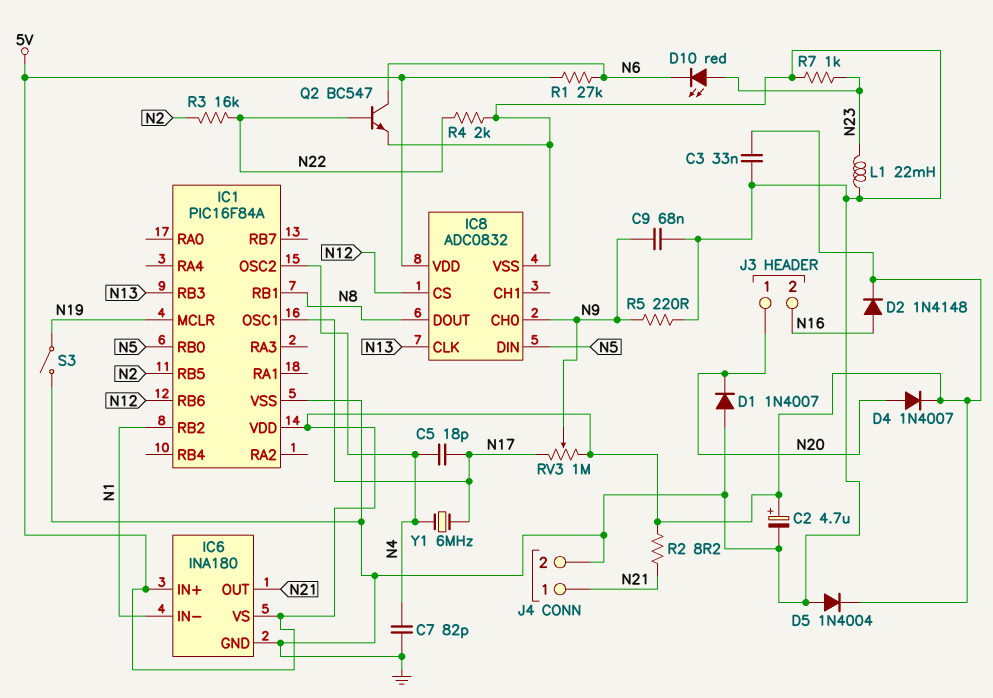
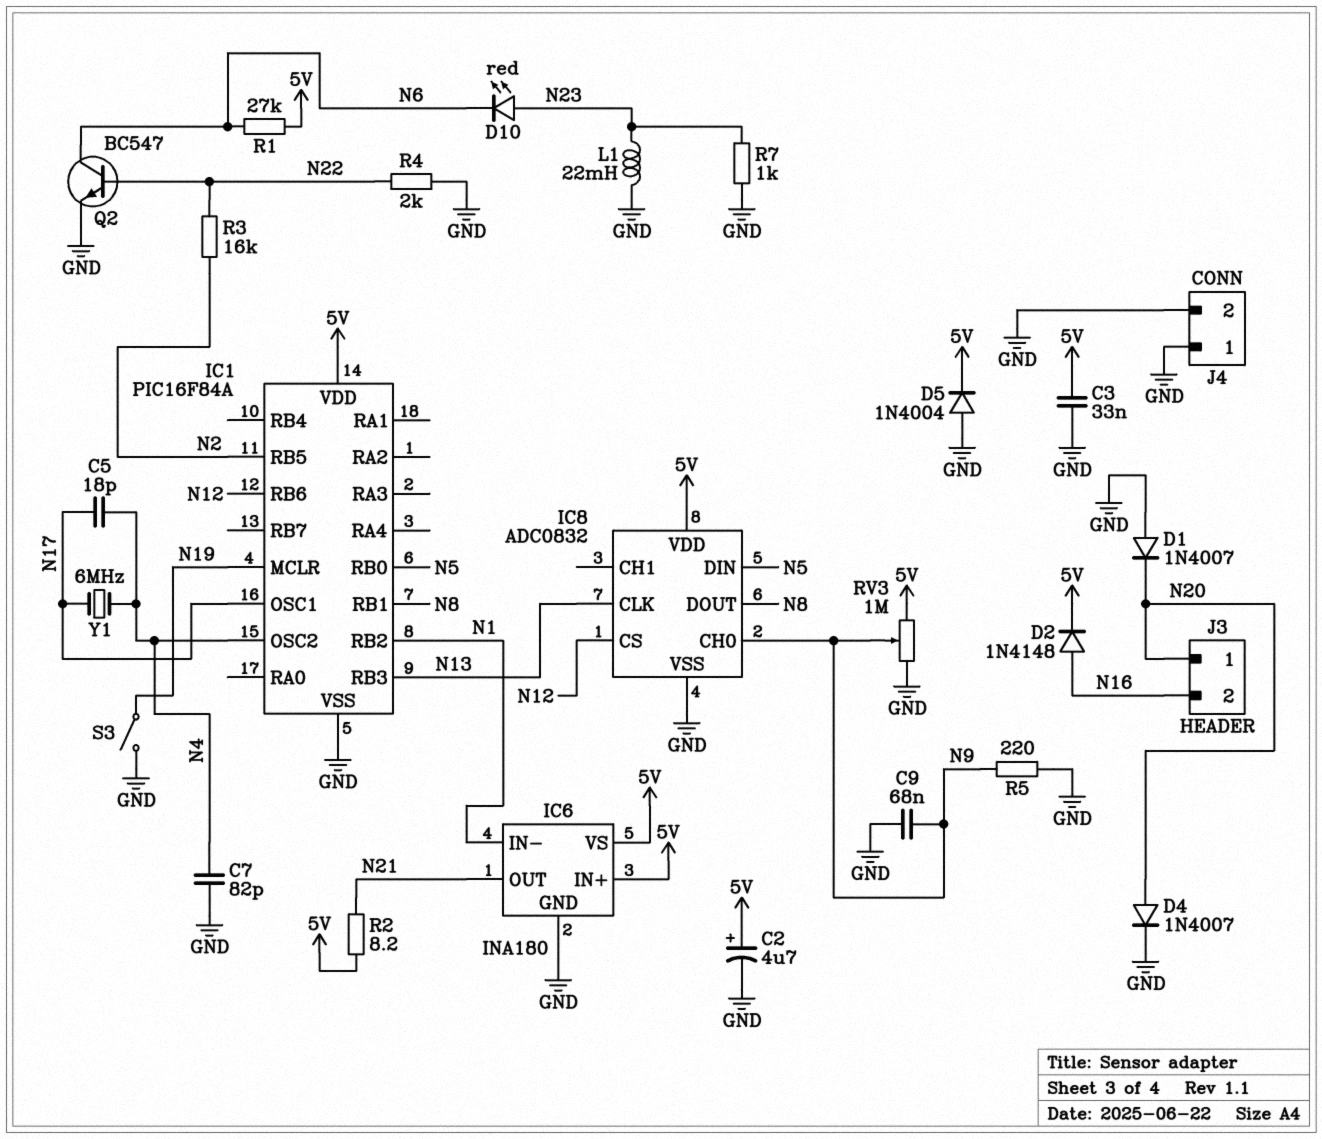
D4: diode 1N4007 (A N20, K 5V) -> diode 1N4007 (A N20, K GND)
J4 pin 1: N21 -> GND
RV3: 1M (5V, N17, wiper N9) -> 1M (5V, GND, wiper N9)

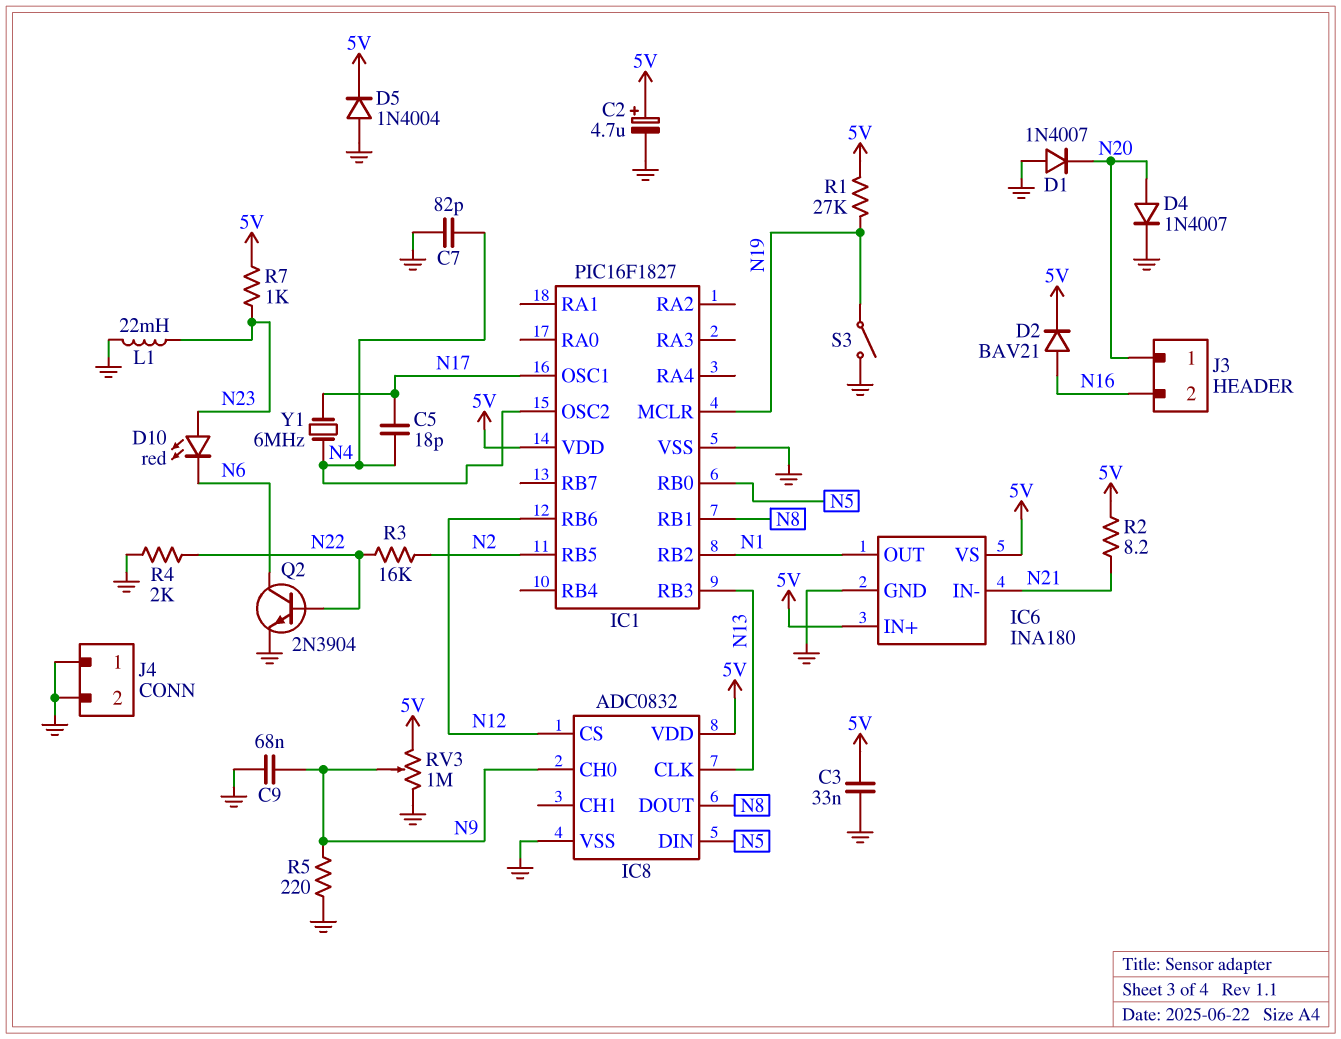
D2: diode 1N4148 (A N16, K 5V) -> diode BAV21 (A N16, K 5V)
IC1: PIC16F84A -> PIC16F1827
IC6 pin IN-: N1 -> N21
IC6 pin OUT: N21 -> N1
Q2: NPN BC547 (B N22, C N6, E GND) -> NPN 2N3904 (B N22, C N6, E GND)
R1: 27k (5V, N6) -> 27k (5V, N19)
R7: 1k (GND, N23) -> 1k (5V, N23)

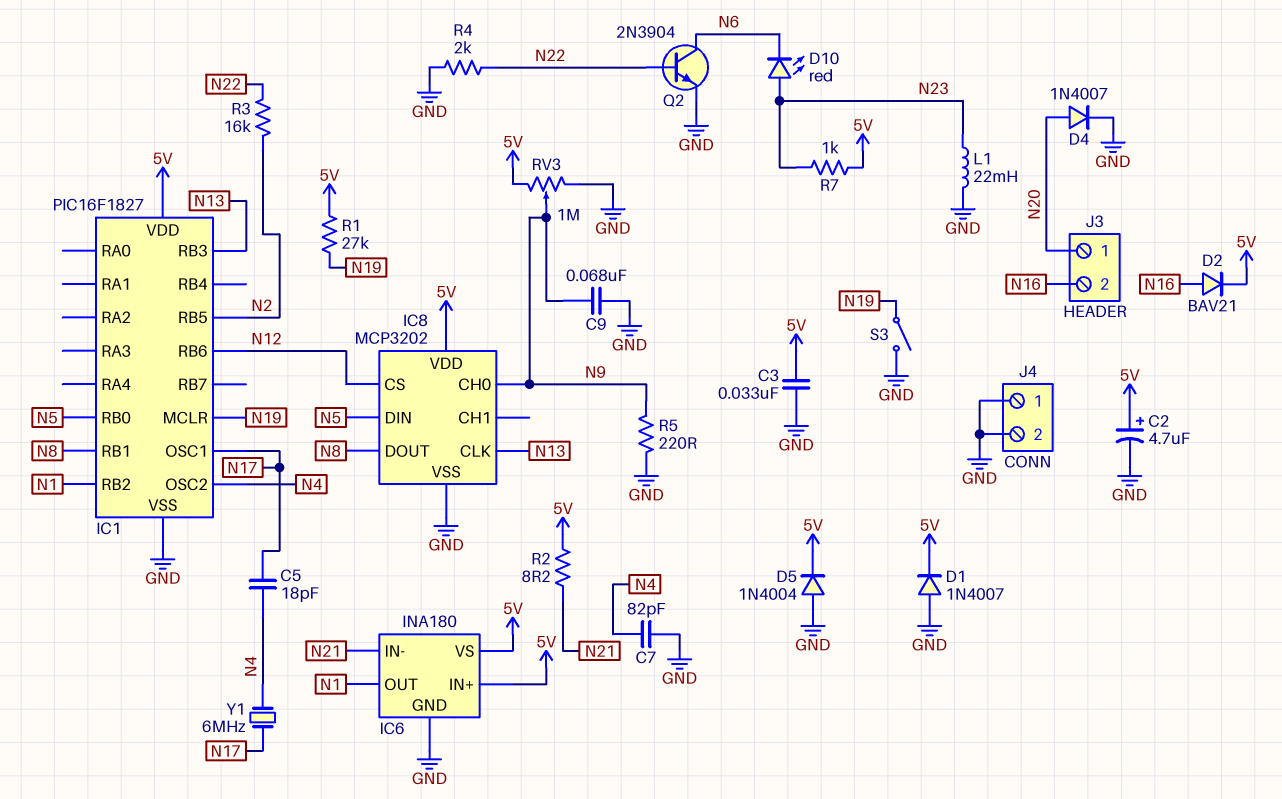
D1: diode 1N4007 (A GND, K N20) -> diode 1N4007 (A GND, K 5V)
IC8: ADC0832 -> MCP3202

